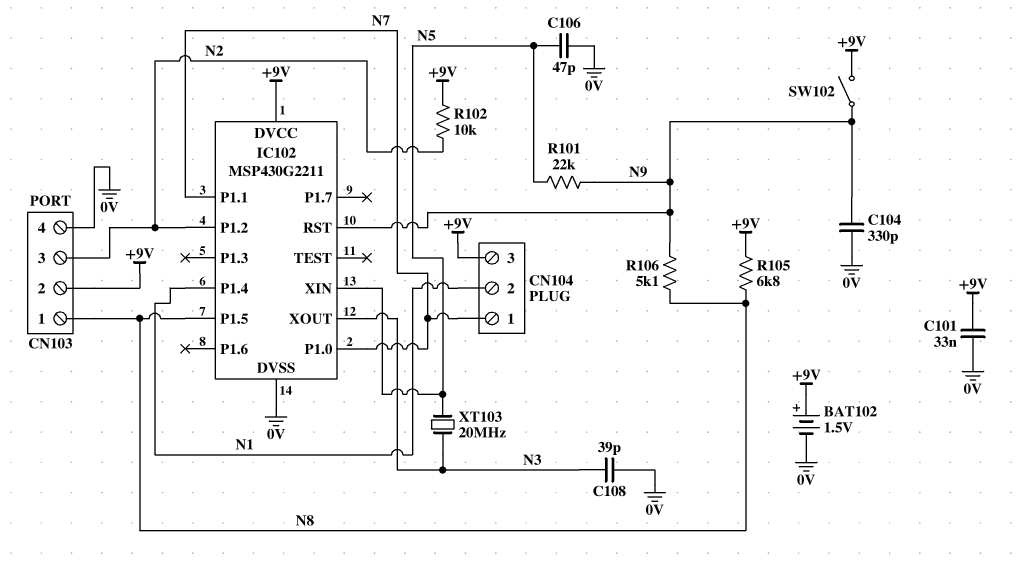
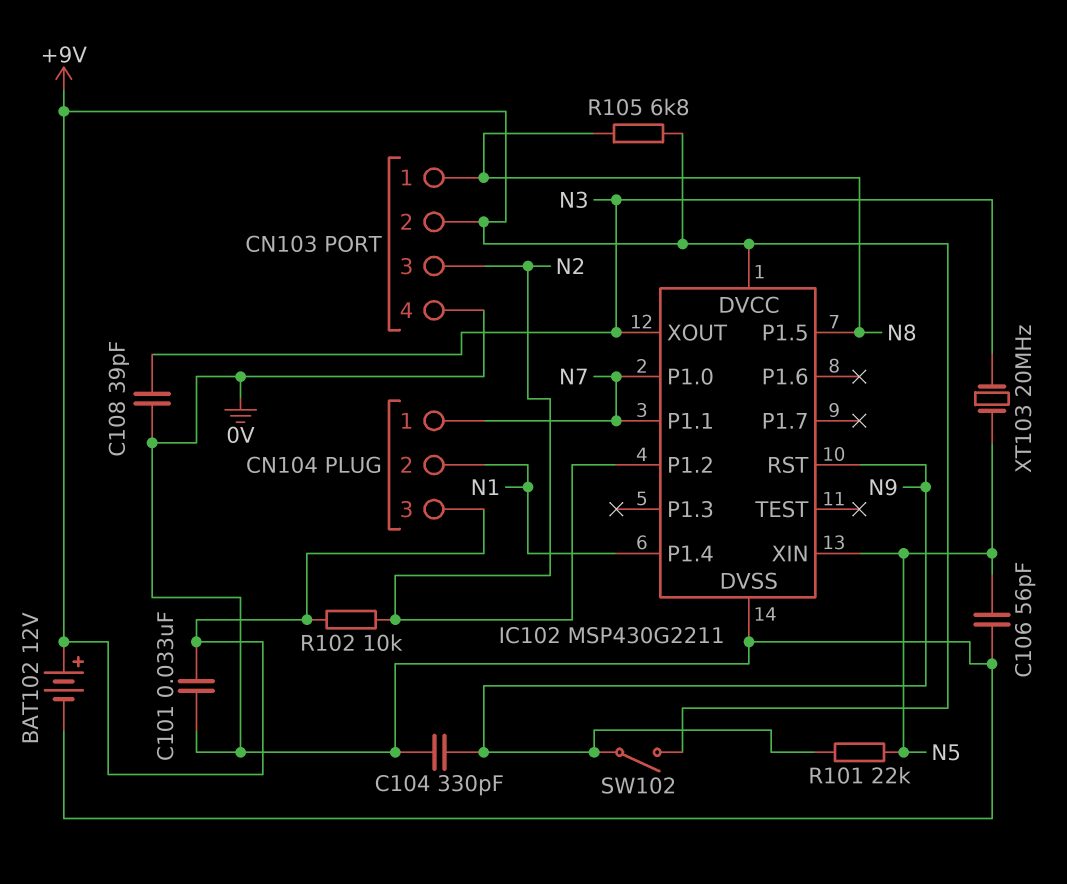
BAT102: 1.5V (plus +9V, minus 0V) -> 12V (plus +9V, minus 0V)
C106: 47pF (0V, N5) -> 56pF (0V, N5)
R106: 5.1k (N8, N9) -> none

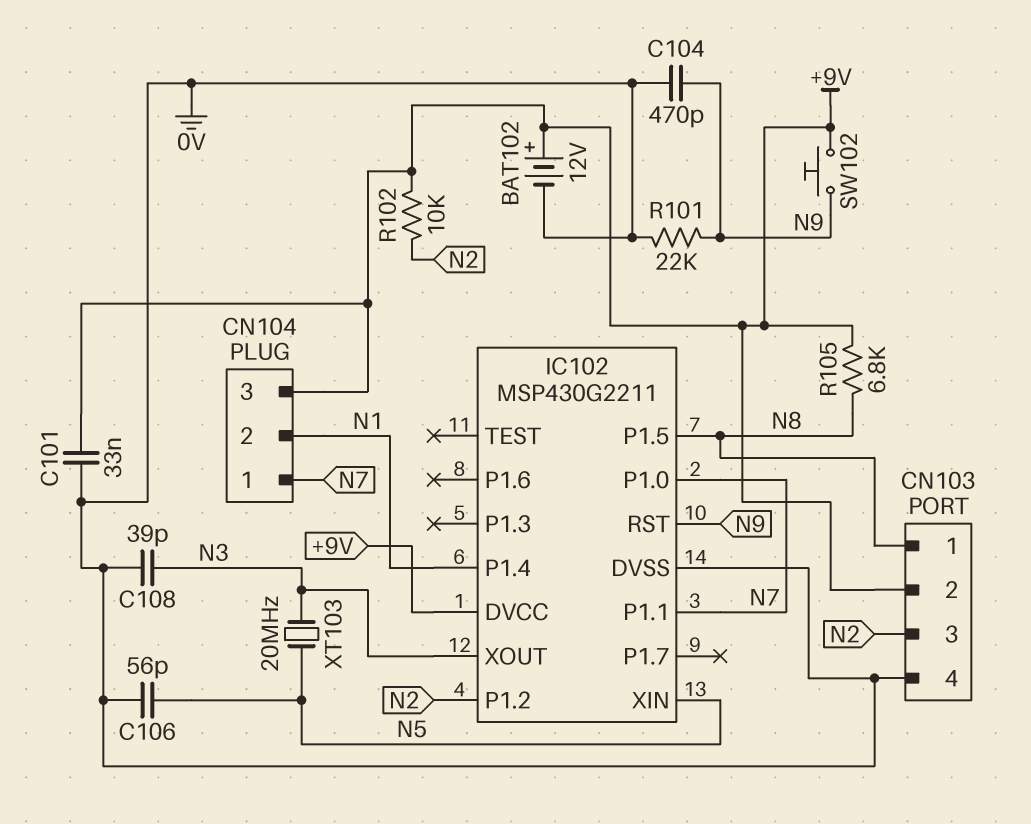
C104: 330pF (0V, N9) -> 470pF (0V, N9)
R101: 22k (N5, N9) -> 22k (0V, N9)
SW102: switch (+9V, N9) -> button (+9V, N9)

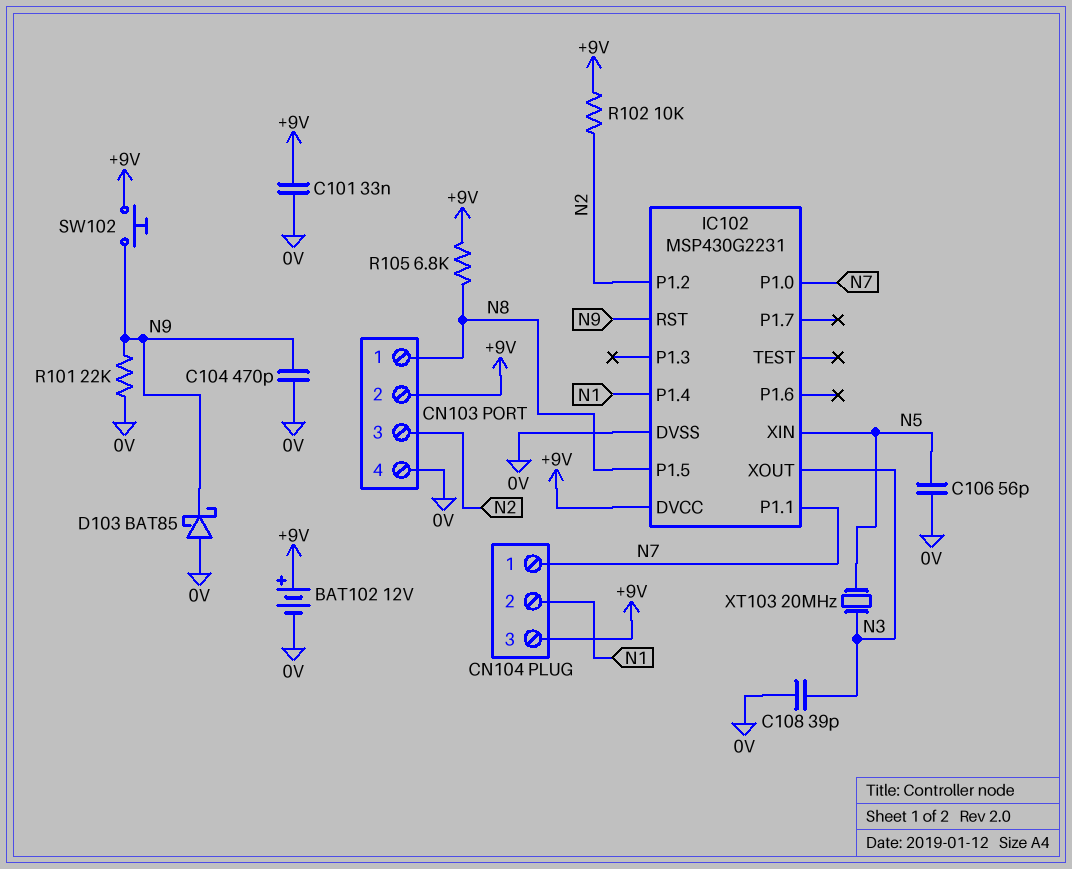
D103: none -> schottky BAT85 (A 0V, K N9)
IC102: MSP430G2211 -> MSP430G2231

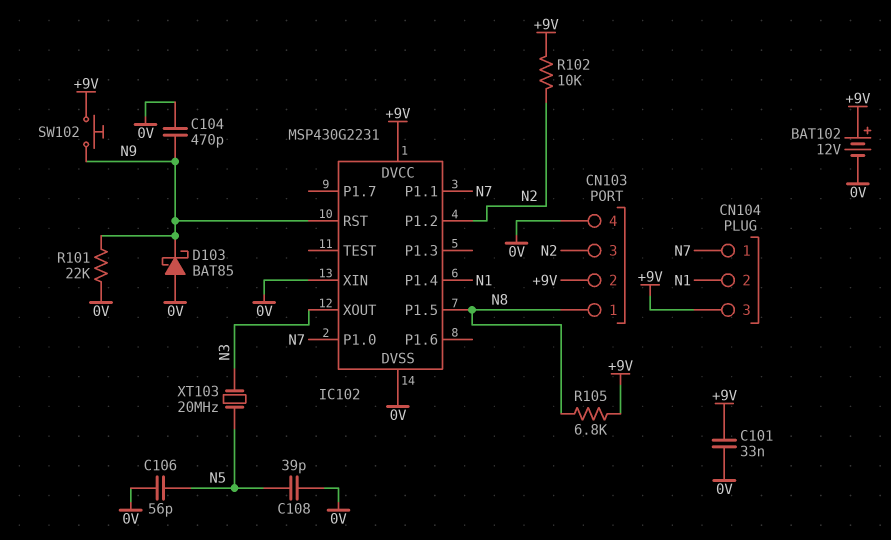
C108: 39pF (0V, N3) -> 39pF (0V, N5)
IC102 pin XIN: N5 -> 0V

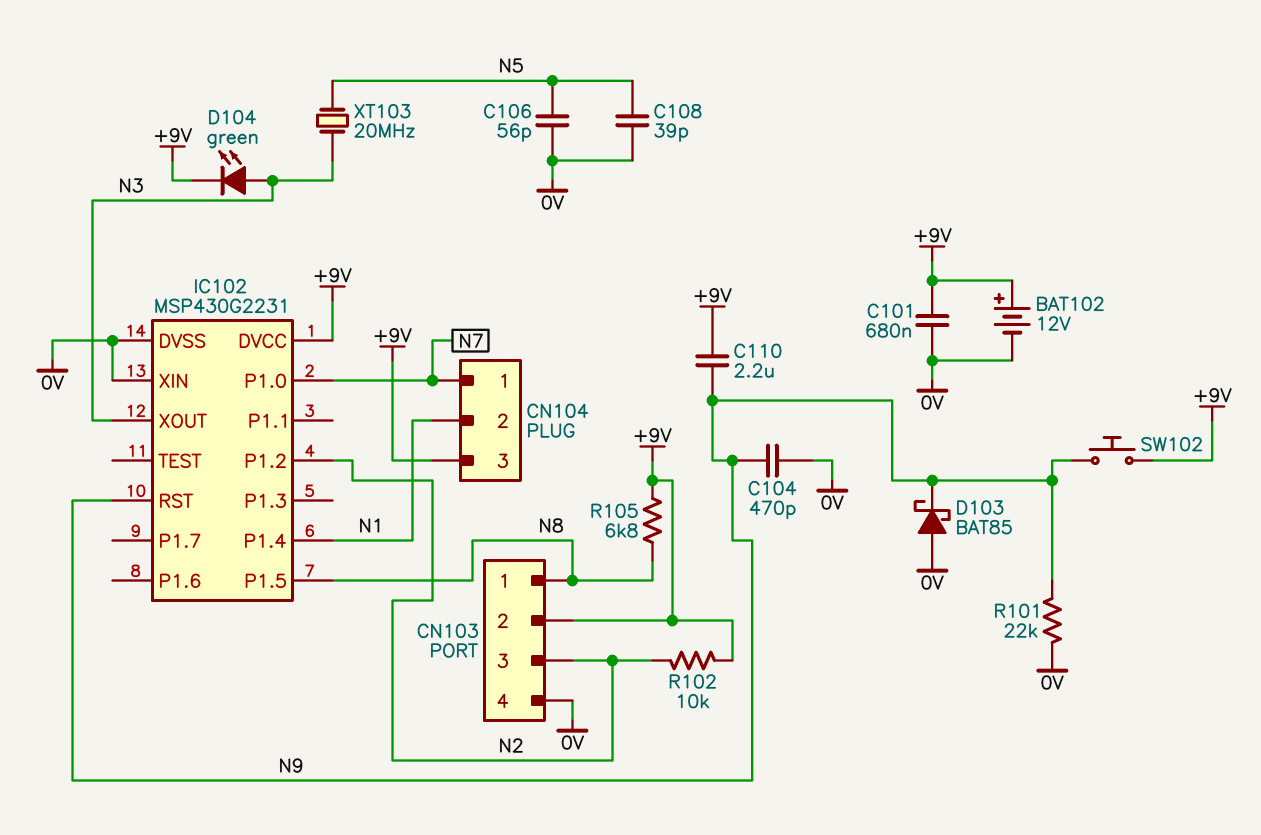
C101: 33nF (+9V, 0V) -> 680nF (+9V, 0V)
C110: none -> 2.2uF (+9V, N9)
D104: none -> LED green (A N3, K +9V)
IC102 pin P1.1: N7 -> none

